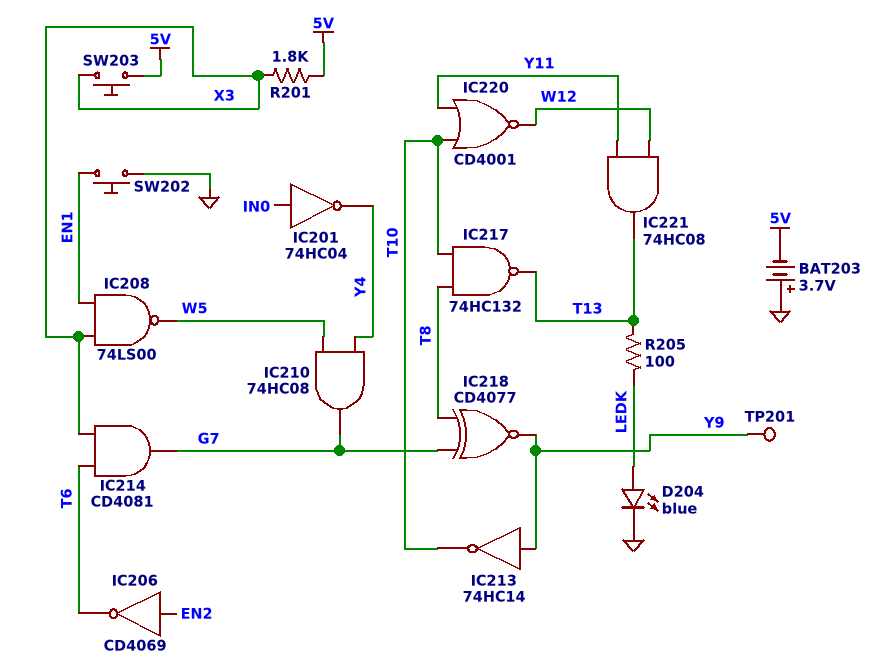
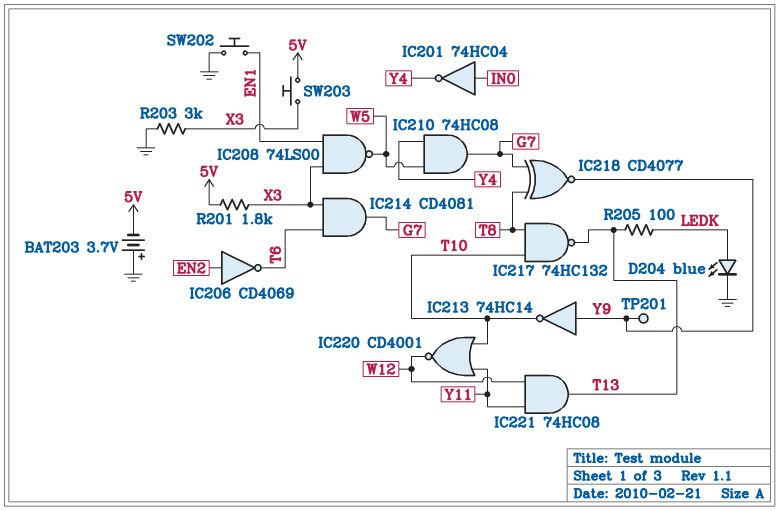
R203: none -> 3k (GND, X3)

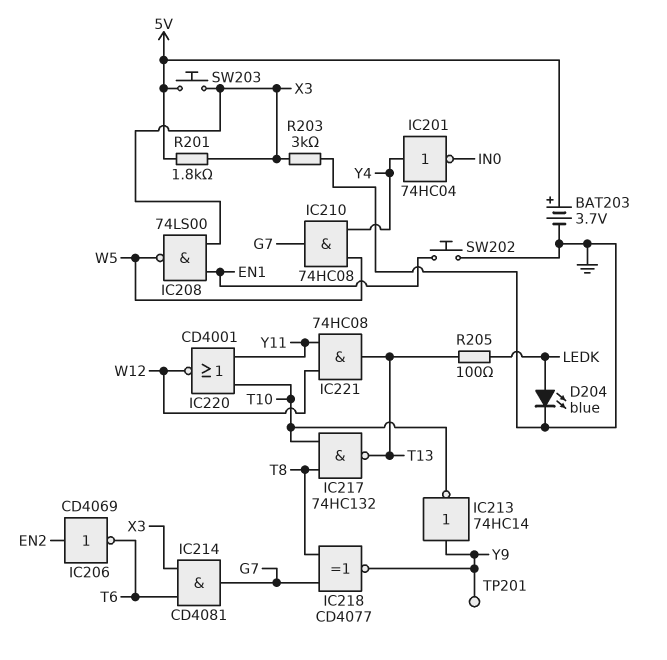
BAT203: 3.7V (plus GND, minus 5V) -> 3.7V (plus 5V, minus GND)
IC201: NOT 74HC04 (in IN0, out Y4) -> NOT 74HC04 (in Y4, out IN0)

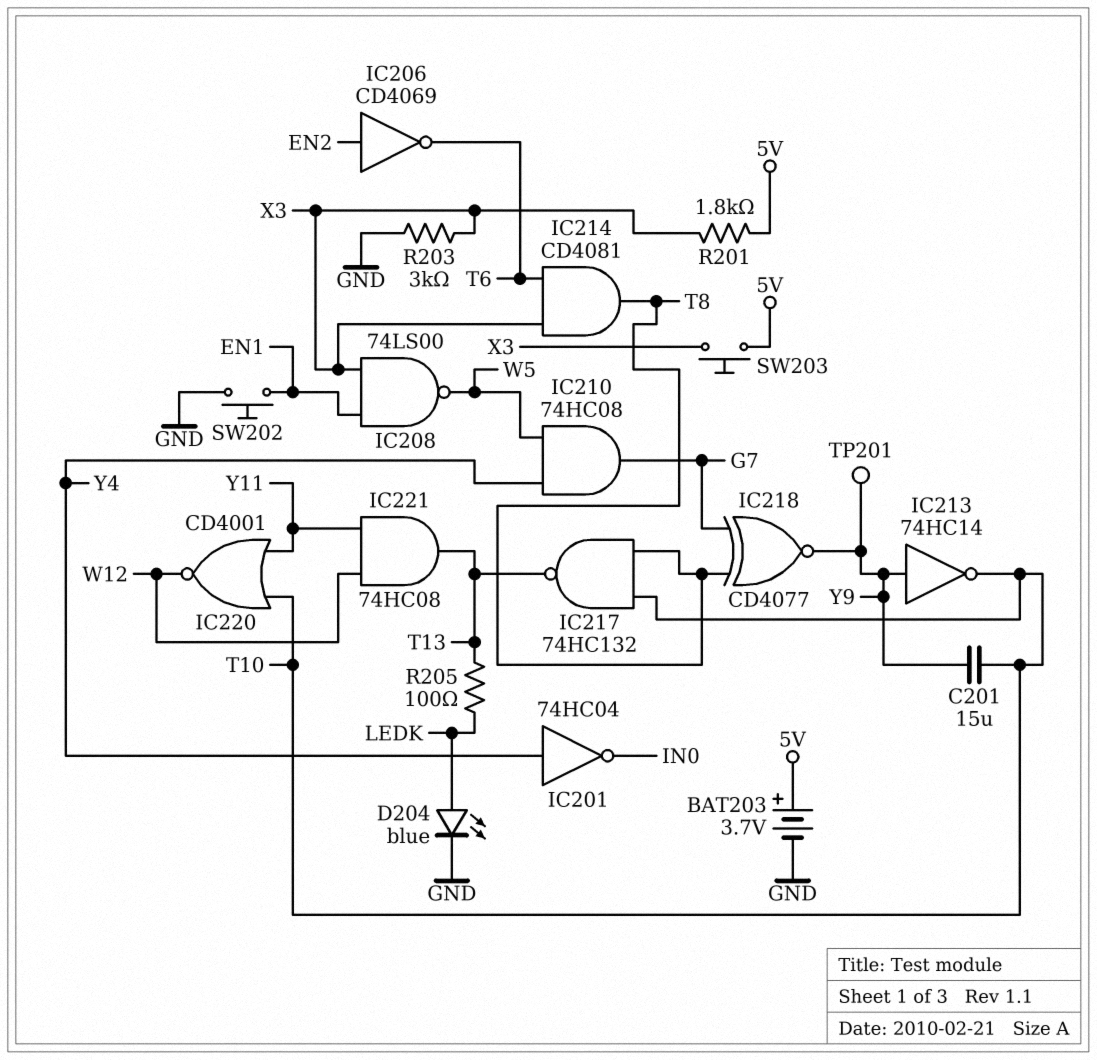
C201: none -> 15uF (T10, Y9)
IC214: AND CD4081 (in T6, in X3, out G7) -> AND CD4081 (in T6, in X3, out T8)

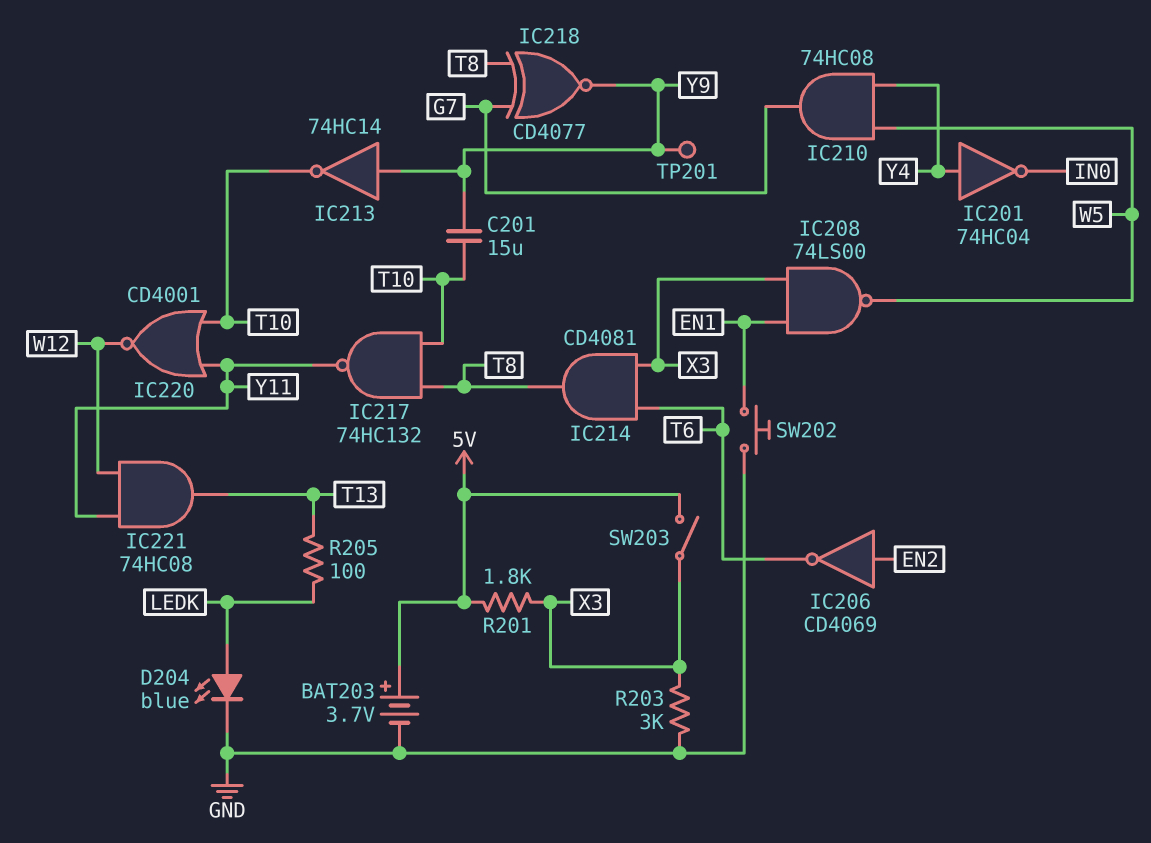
IC217: NAND 74HC132 (in T8, in T10, out T13) -> NAND 74HC132 (in T8, in T10, out Y11)
SW203: button (5V, X3) -> switch (5V, X3)

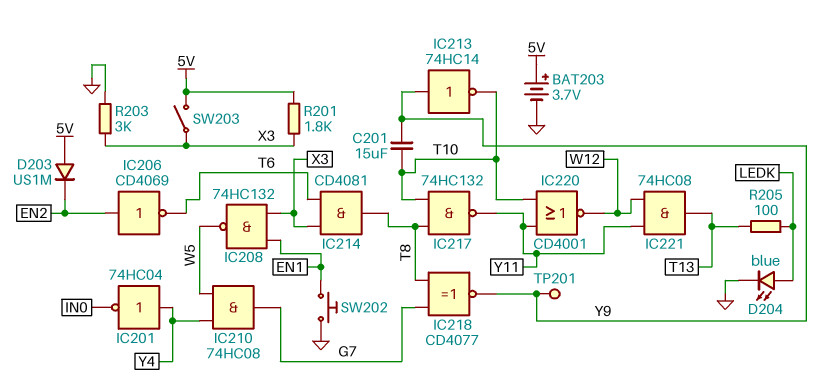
D203: none -> diode US1M (A 5V, K EN2)
IC208: NAND 74LS00 (in EN1, in X3, out W5) -> NAND 74HC132 (in EN1, in X3, out W5)

